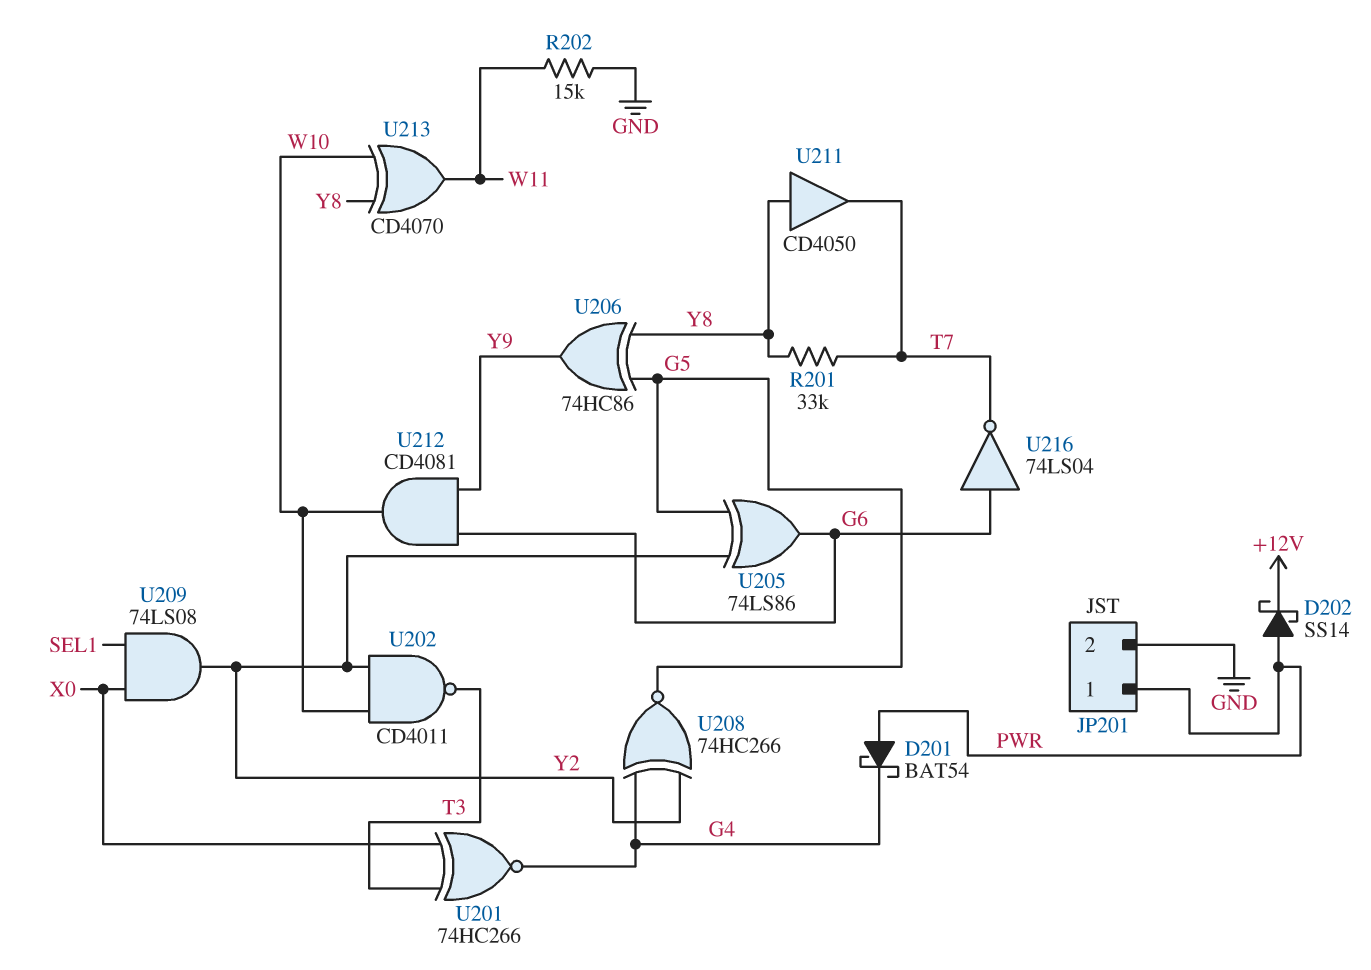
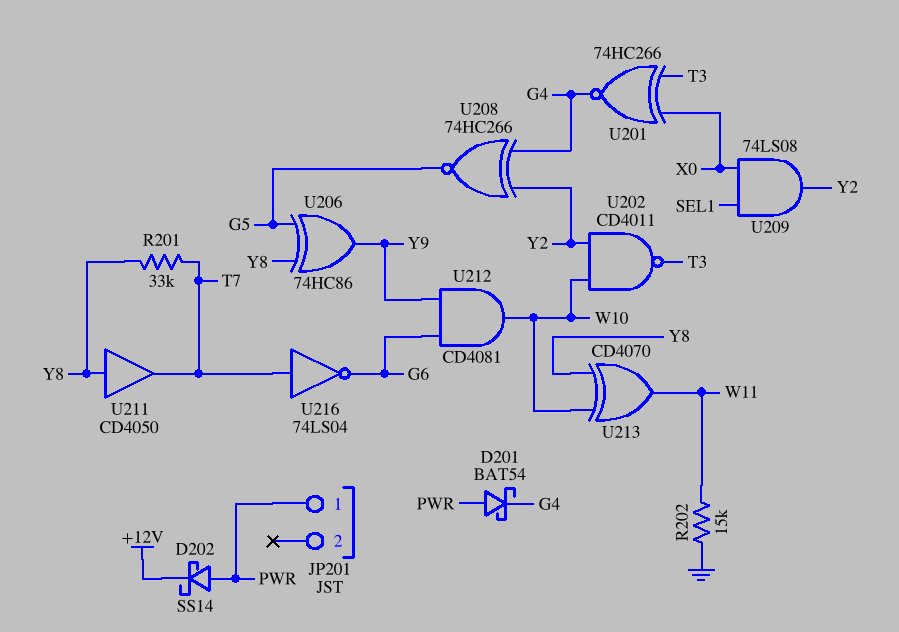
JP201 pin 2: GND -> none
U205: XOR 74LS86 (in G5, in Y2, out G6) -> none
U216: NOT 74LS04 (in G6, out T7) -> NOT 74LS04 (in T7, out G6)

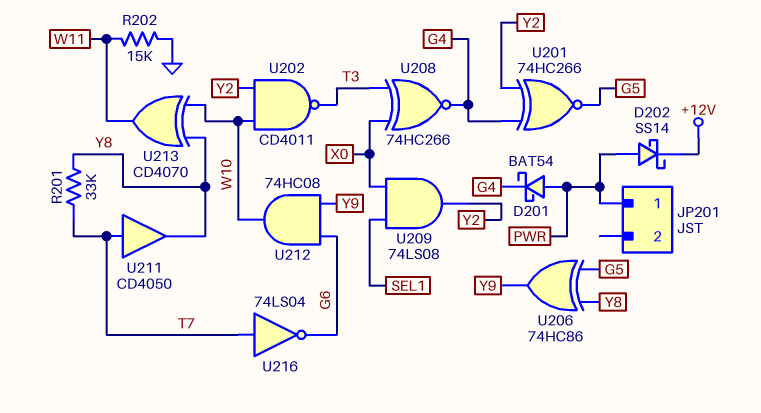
U201: XNOR 74HC266 (in T3, in X0, out G4) -> XNOR 74HC266 (in G4, in Y2, out G5)
U208: XNOR 74HC266 (in G4, in Y2, out G5) -> XNOR 74HC266 (in T3, in X0, out G4)
U211: buffer CD4050 (in Y8, out T7) -> buffer CD4050 (in T7, out Y8)
U212: AND CD4081 (in G6, in Y9, out W10) -> AND 74HC08 (in G6, in Y9, out W10)

